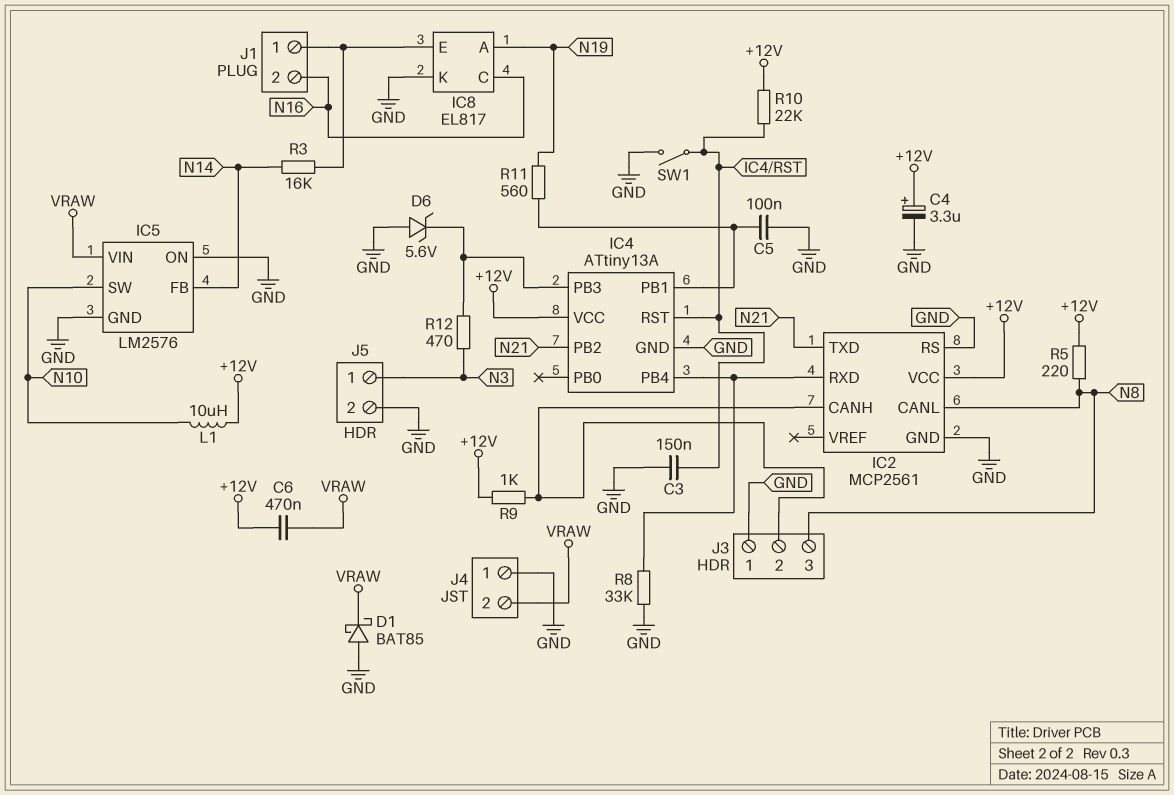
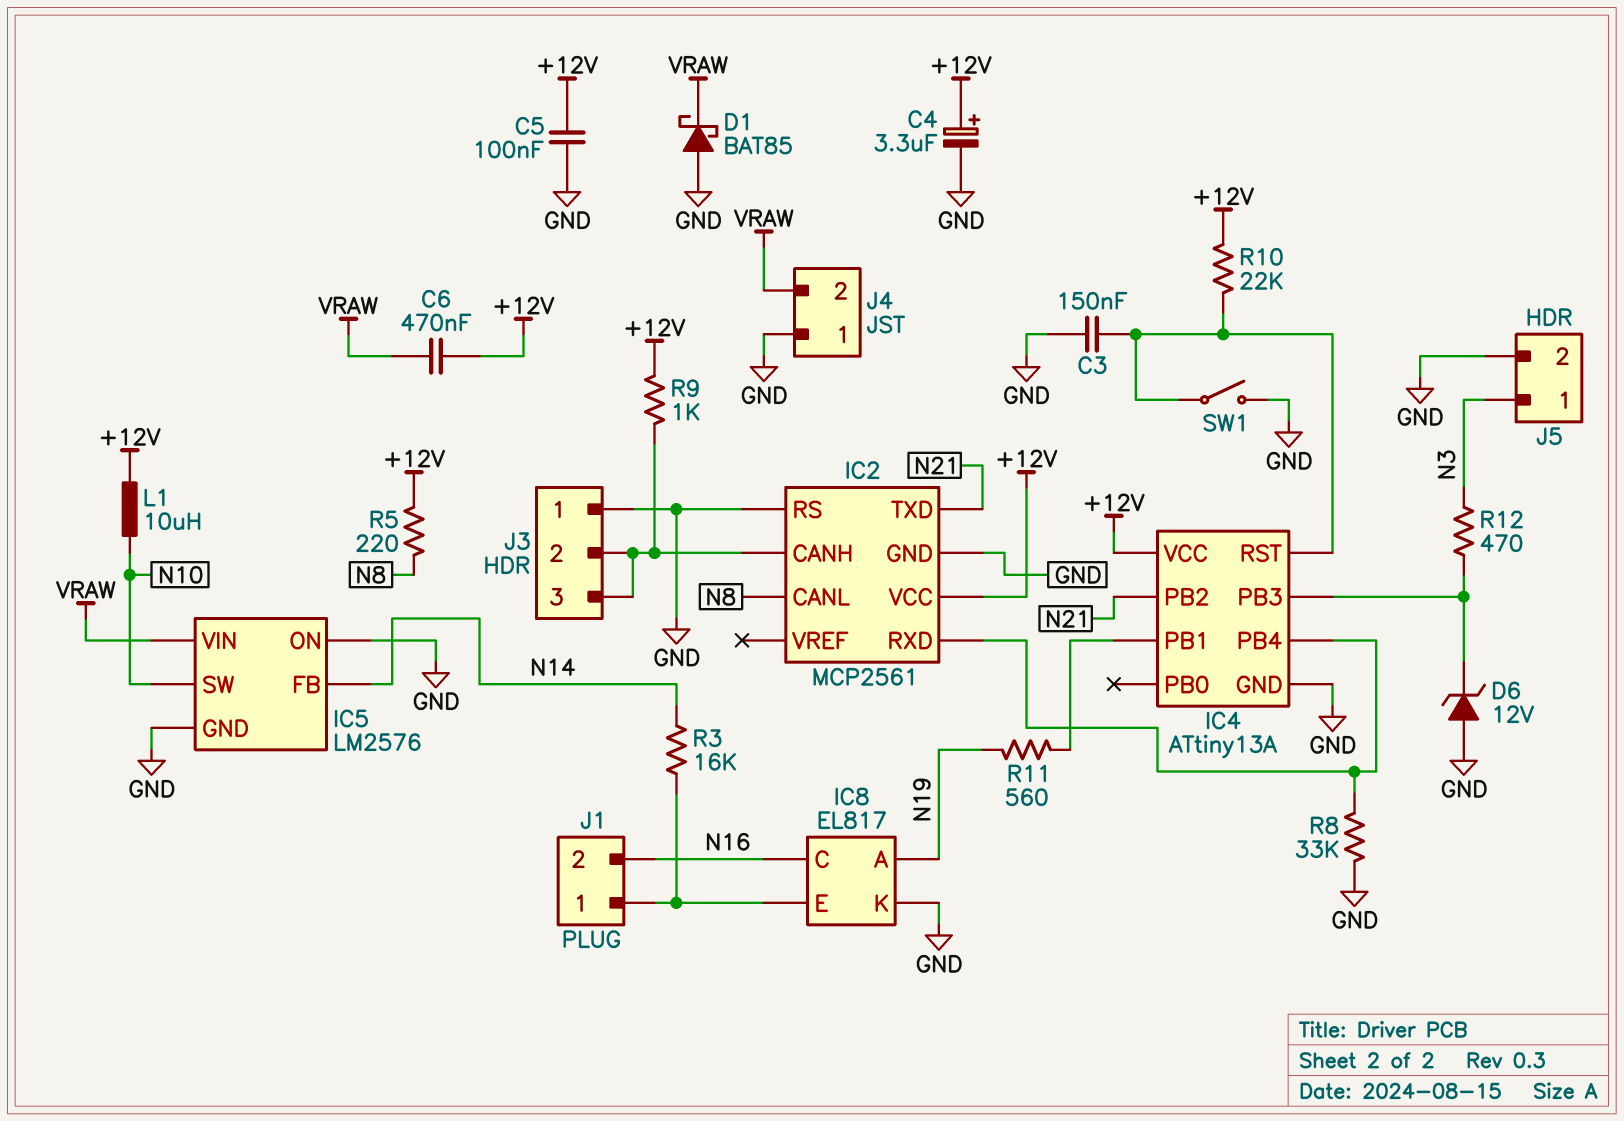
C5: 100nF (GND, IC4/PB1) -> 100nF (+12V, GND)
D6: zener 5.6V (A GND, K IC4/PB3) -> zener 12V (A GND, K IC4/PB3)
J3 pin 3: N8 -> IC2/CANH

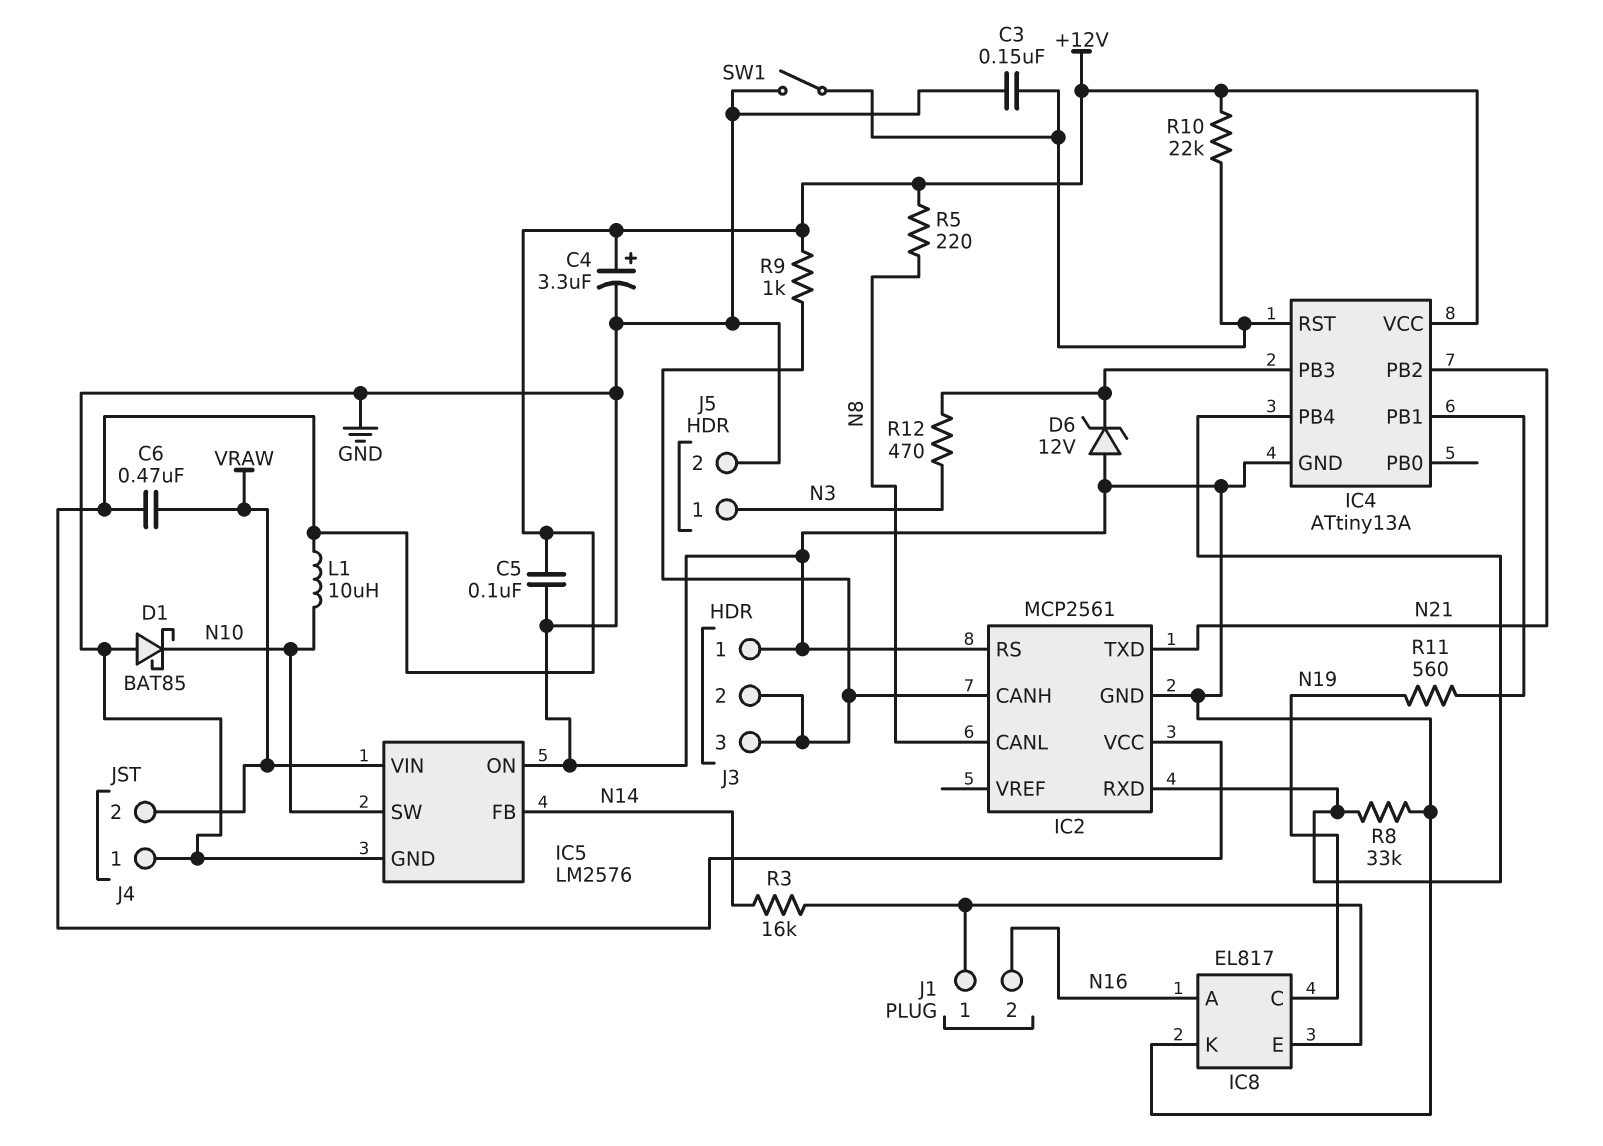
D1: schottky BAT85 (A GND, K VRAW) -> schottky BAT85 (A GND, K N10)
IC8 pin A: N19 -> N16
IC8 pin C: N16 -> N19

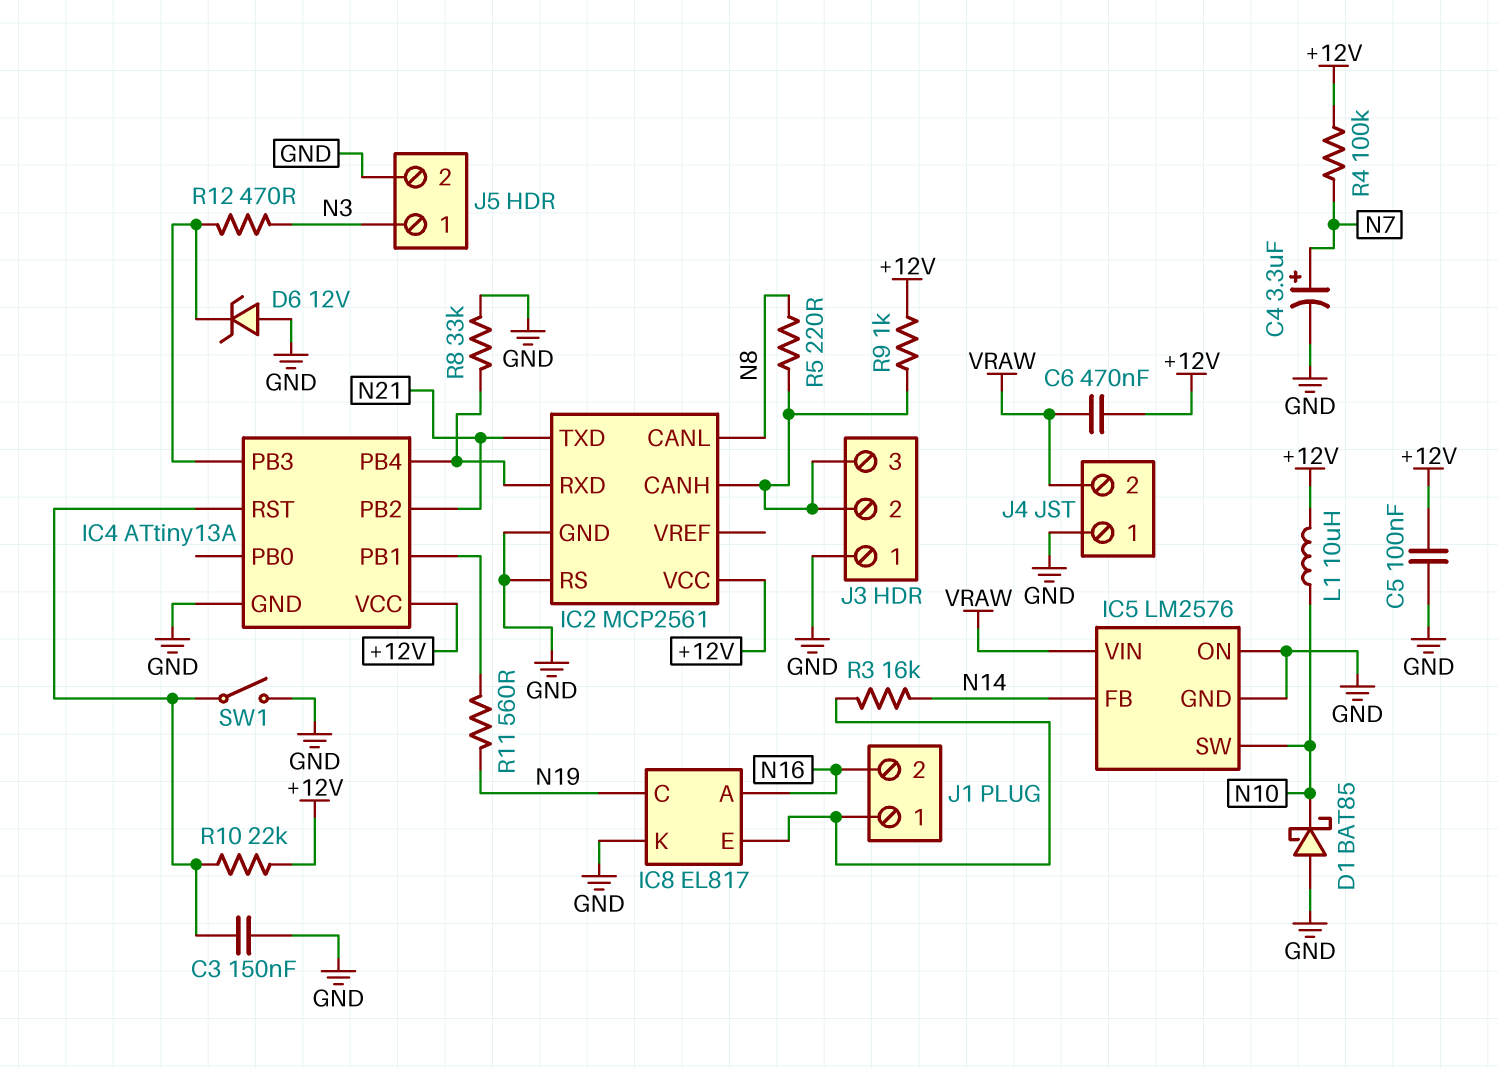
C4: 3.3uF (plus +12V, minus GND) -> 3.3uF (plus N7, minus GND)
R4: none -> 100k (+12V, N7)
R5: 220 (+12V, N8) -> 220 (IC2/CANH, N8)

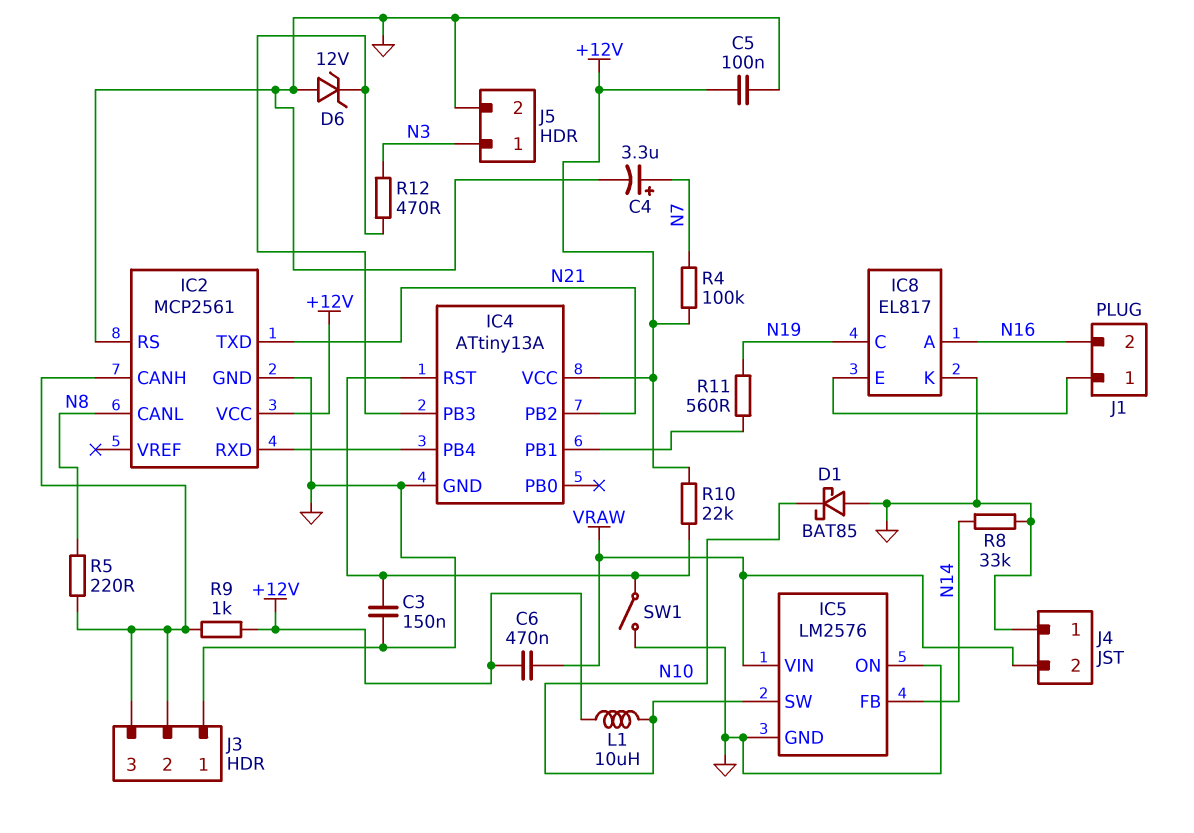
R3: 16k (IC8/E, N14) -> none
R8: 33k (GND, IC2/RXD) -> 33k (GND, N14)

